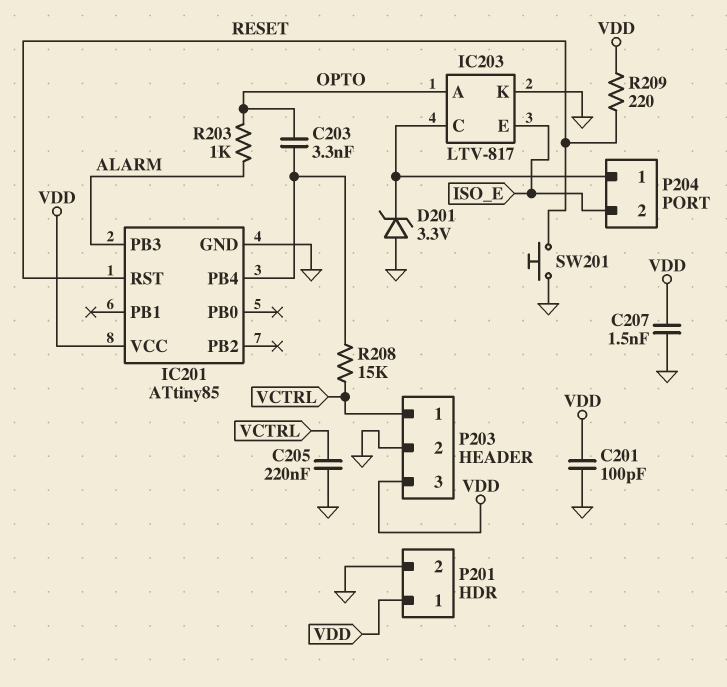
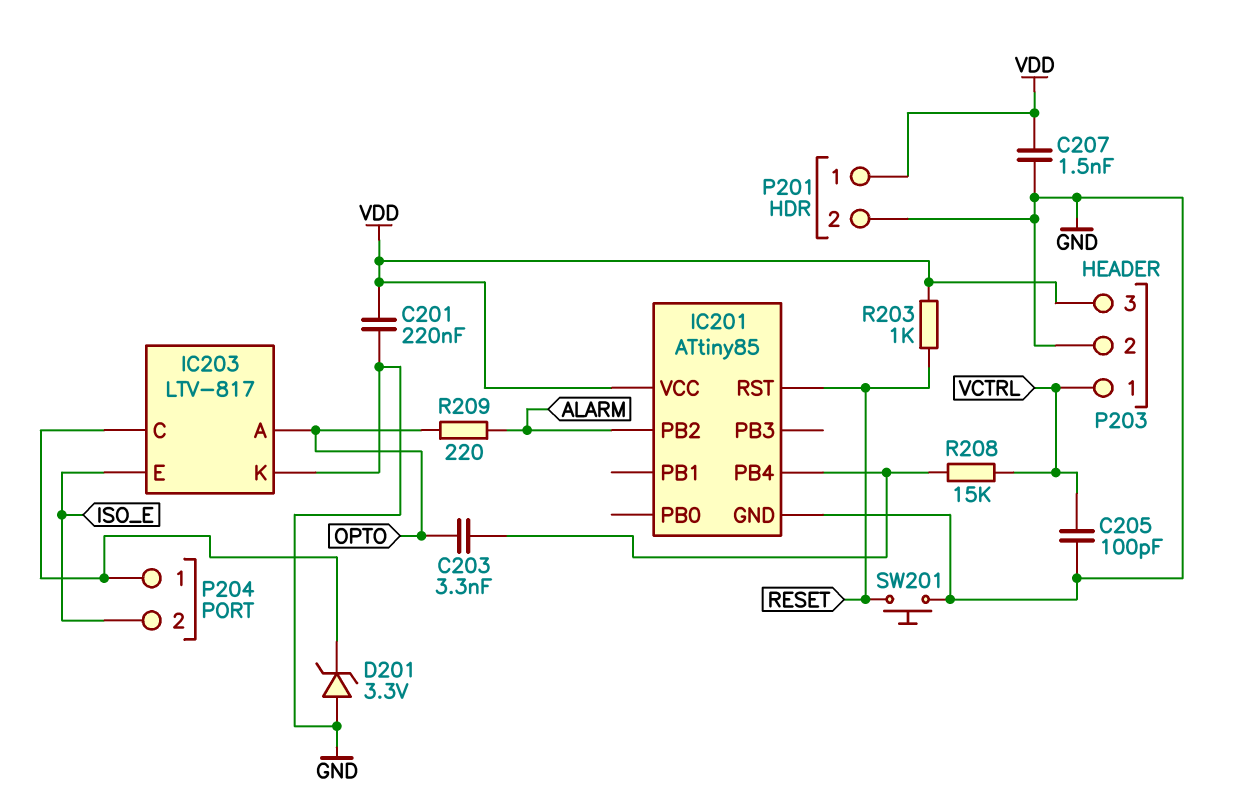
C201: 100pF (GND, VDD) -> 220nF (GND, VDD)
C205: 220nF (GND, VCTRL) -> 100pF (GND, VCTRL)
IC201 pin PB2: none -> ALARM
IC201 pin PB3: ALARM -> none
R203: 1k (ALARM, OPTO) -> 1k (RESET, VDD)
R209: 220 (RESET, VDD) -> 220 (ALARM, OPTO)

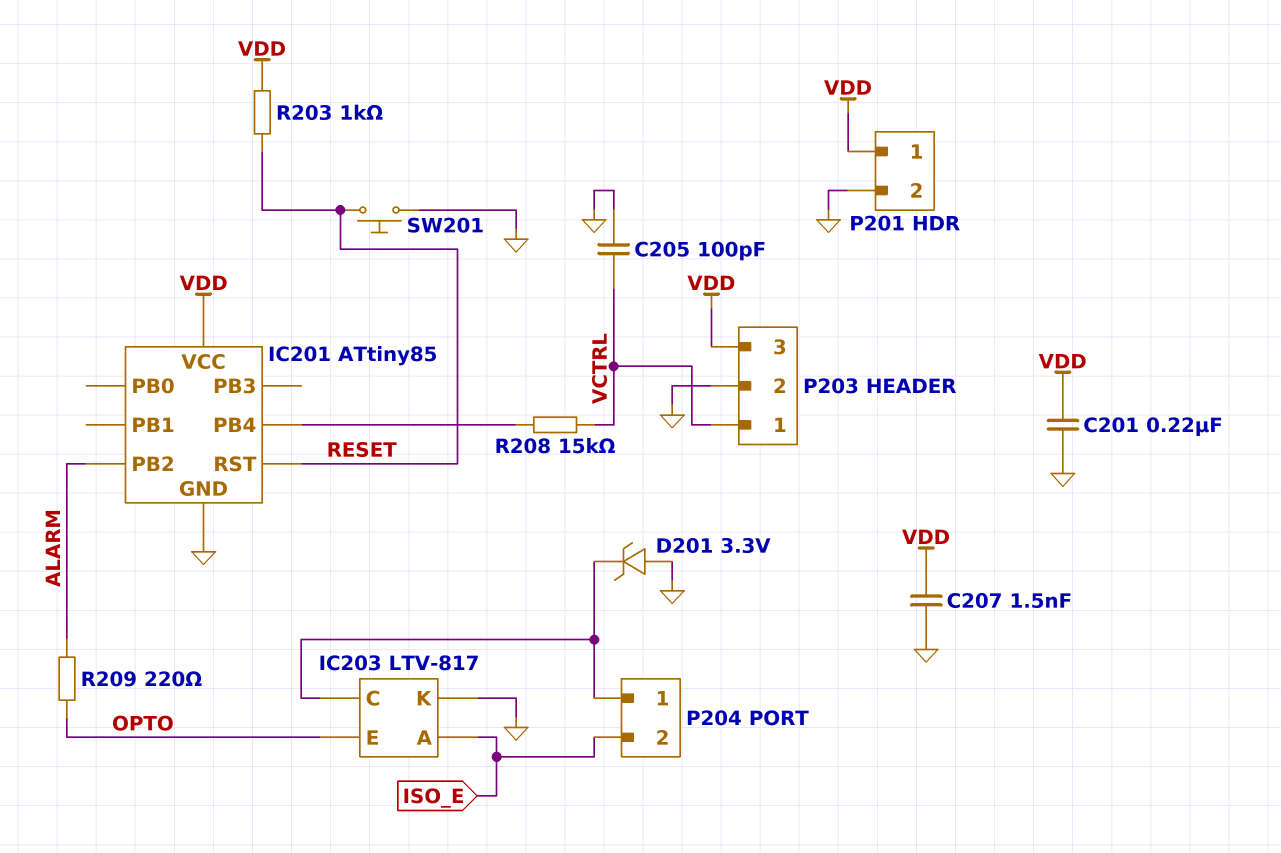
C203: 3.3nF (IC201/PB4, OPTO) -> none
IC203 pin A: OPTO -> ISO_E
IC203 pin E: ISO_E -> OPTO

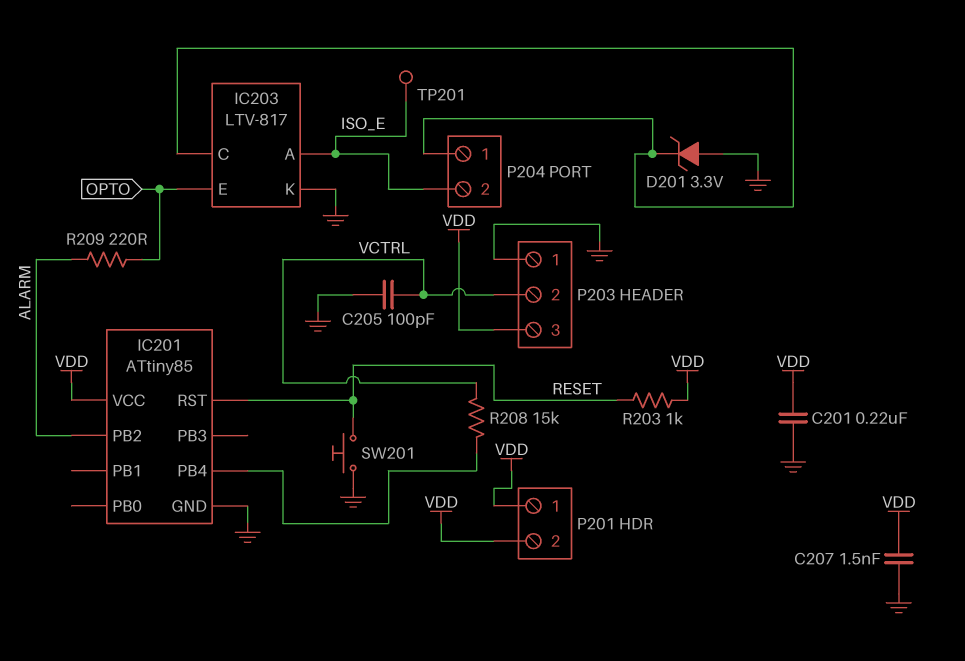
P201 pin 2: GND -> VDD
P203 pin 1: VCTRL -> GND
P203 pin 2: GND -> VCTRL
TP201: none -> test point (ISO_E)

